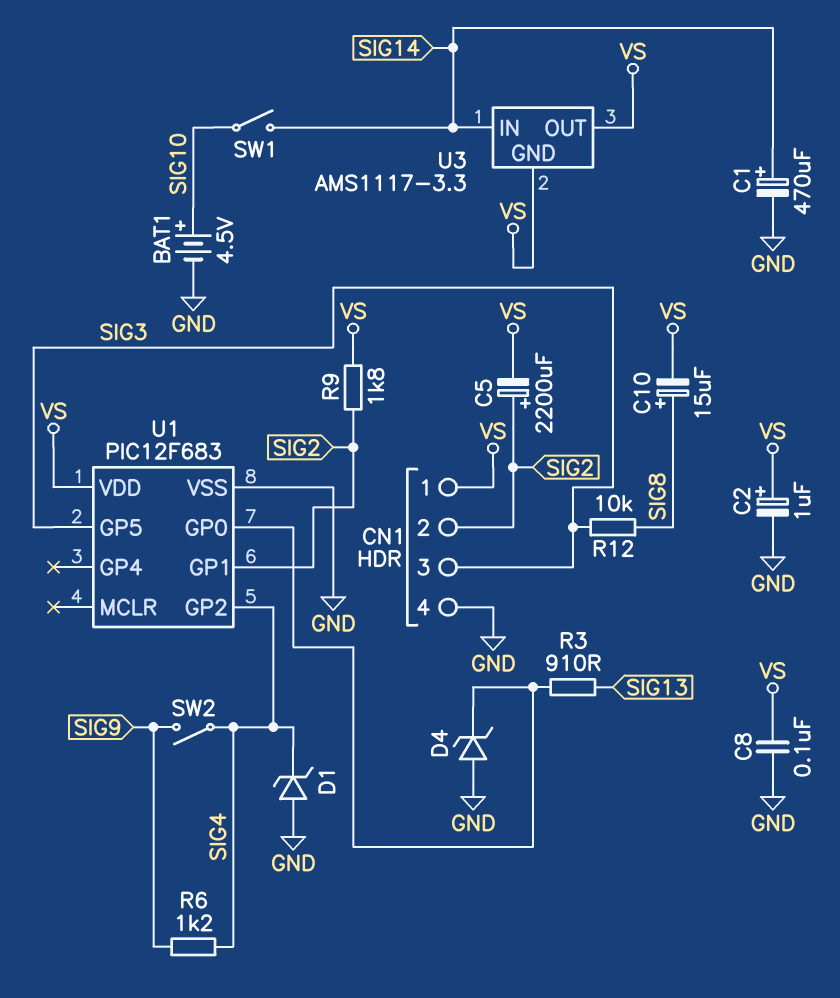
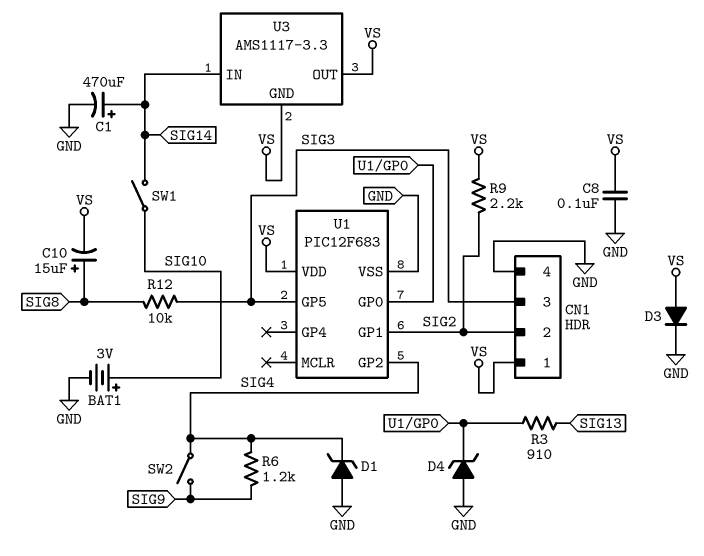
BAT1: 4.5V (plus SIG10, minus GND) -> 3V (plus SIG10, minus GND)
C2: 1uF (plus VS, minus GND) -> none
C5: 2200uF (plus SIG2, minus VS) -> none
D3: none -> diode (A VS, K GND)
R9: 1.8k (SIG2, VS) -> 2.2k (SIG2, VS)

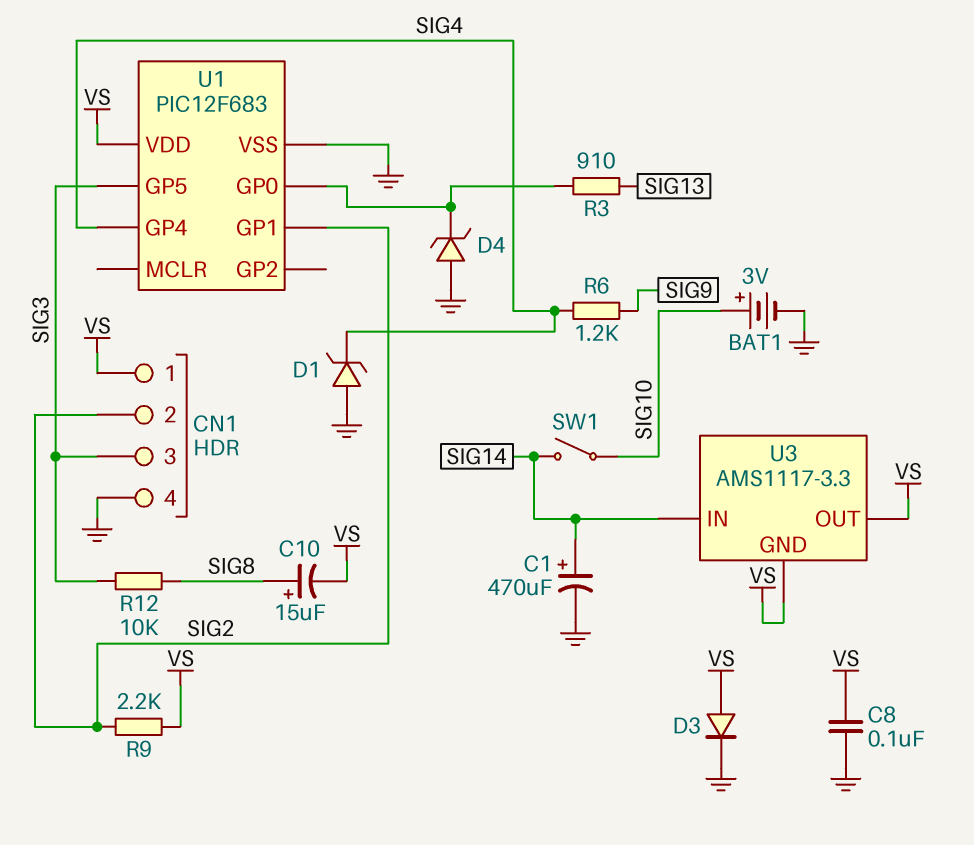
SW2: switch (SIG4, SIG9) -> none
U1 pin GP2: SIG4 -> none
U1 pin GP4: none -> SIG4

